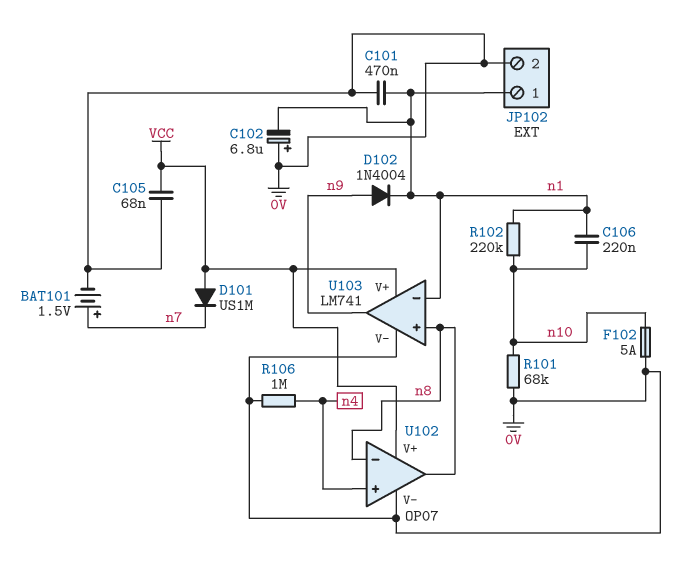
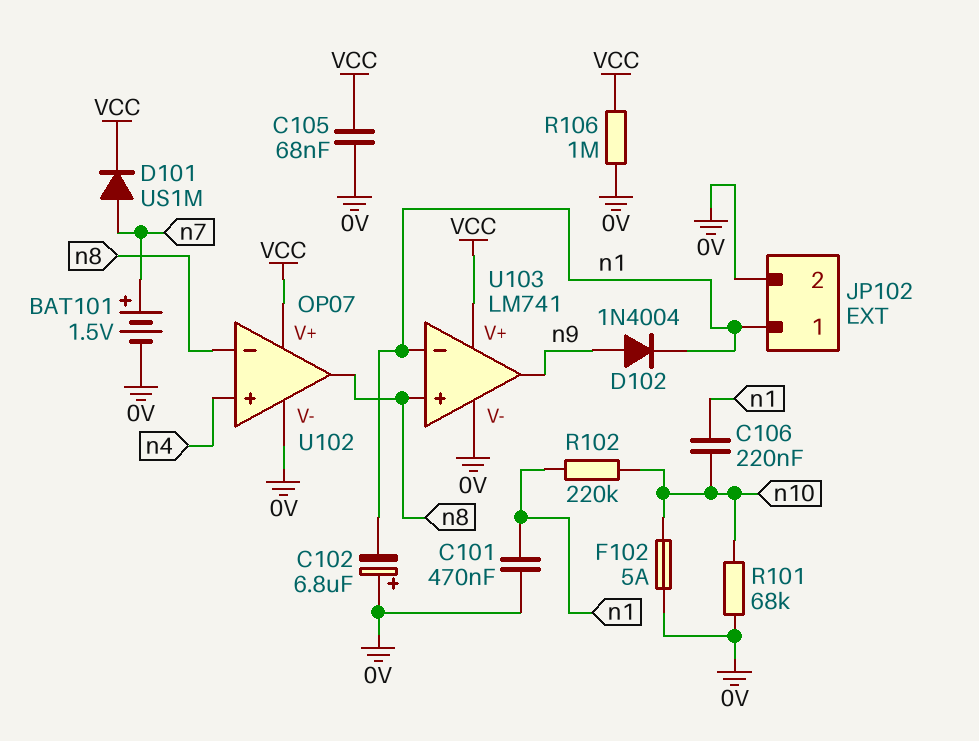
D101: diode US1M (A VCC, K n7) -> diode US1M (A n7, K VCC)
R106: 1M (0V, n4) -> 1M (0V, VCC)

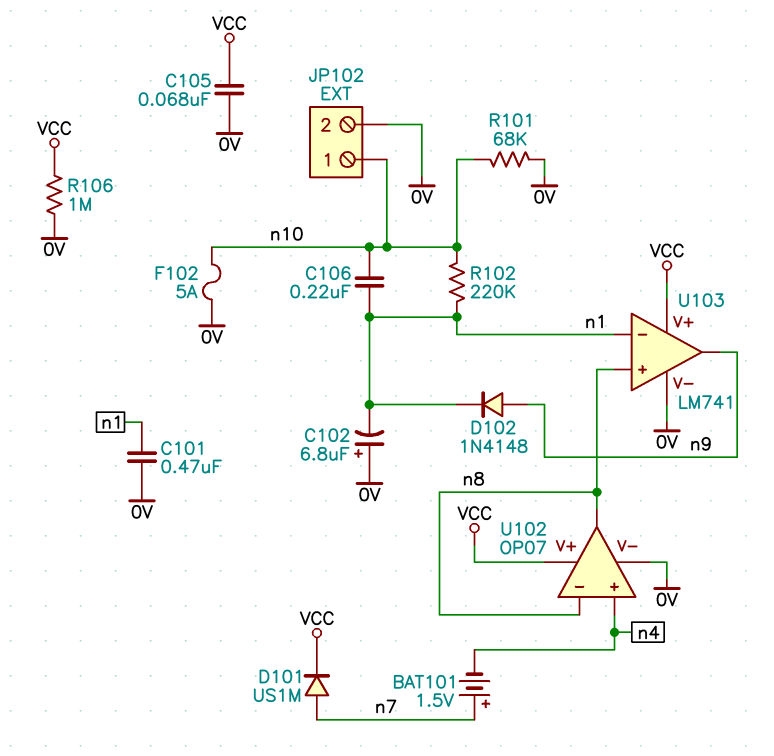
BAT101: 1.5V (plus n7, minus 0V) -> 1.5V (plus n7, minus n4)
D102: diode 1N4004 (A n9, K n1) -> diode 1N4148 (A n9, K n1)
JP102 pin 1: n1 -> n10

